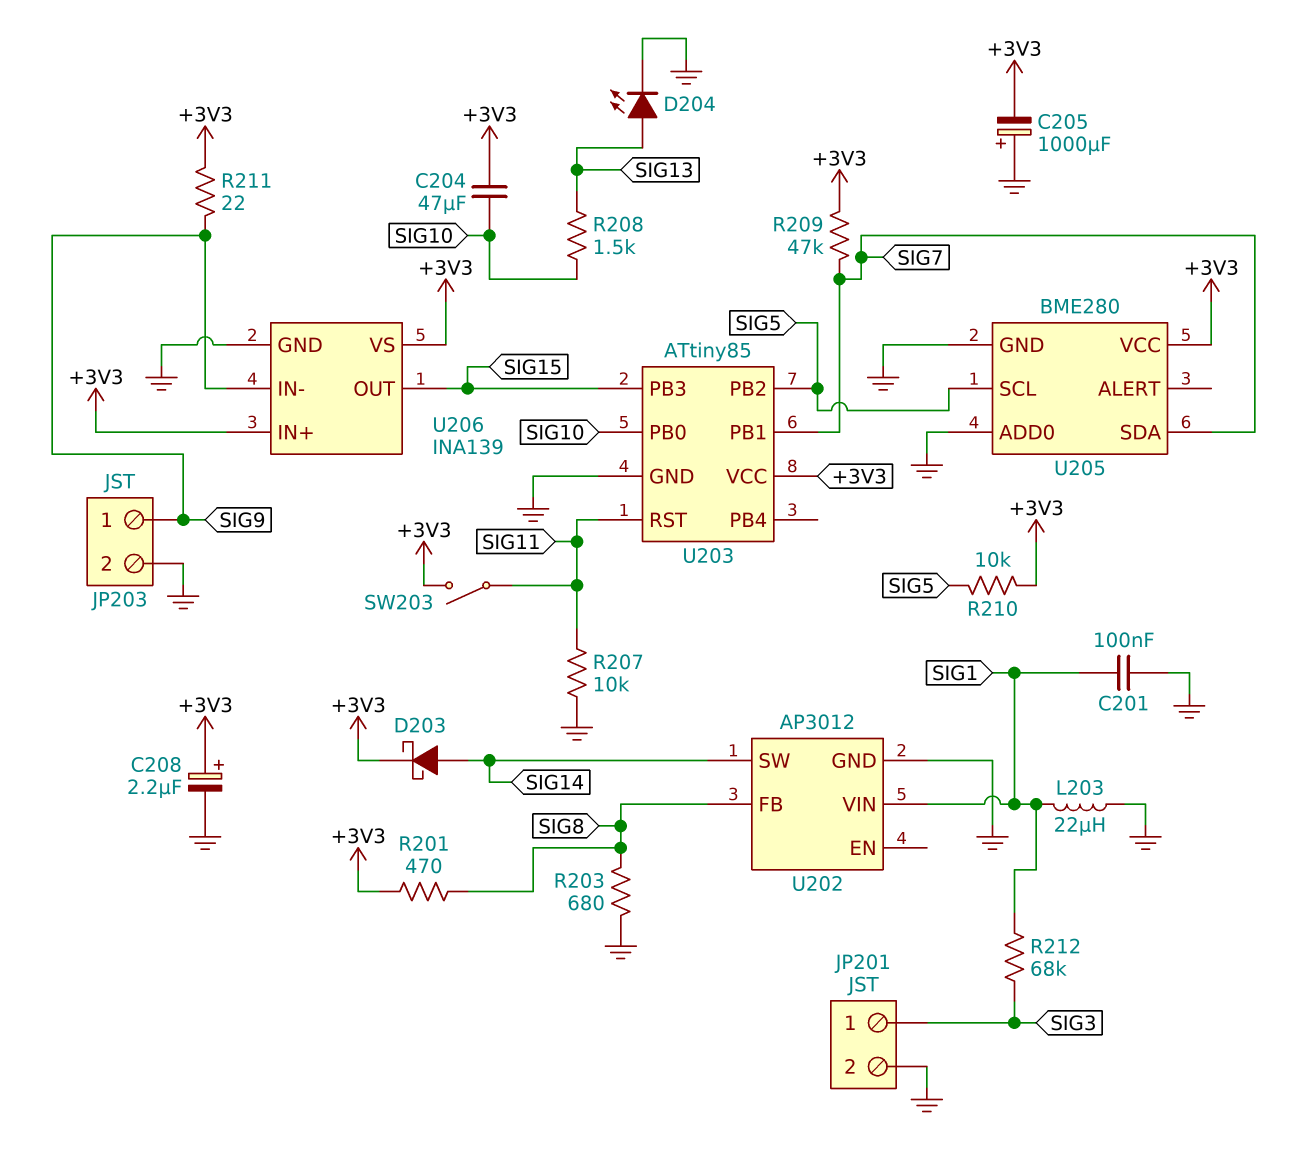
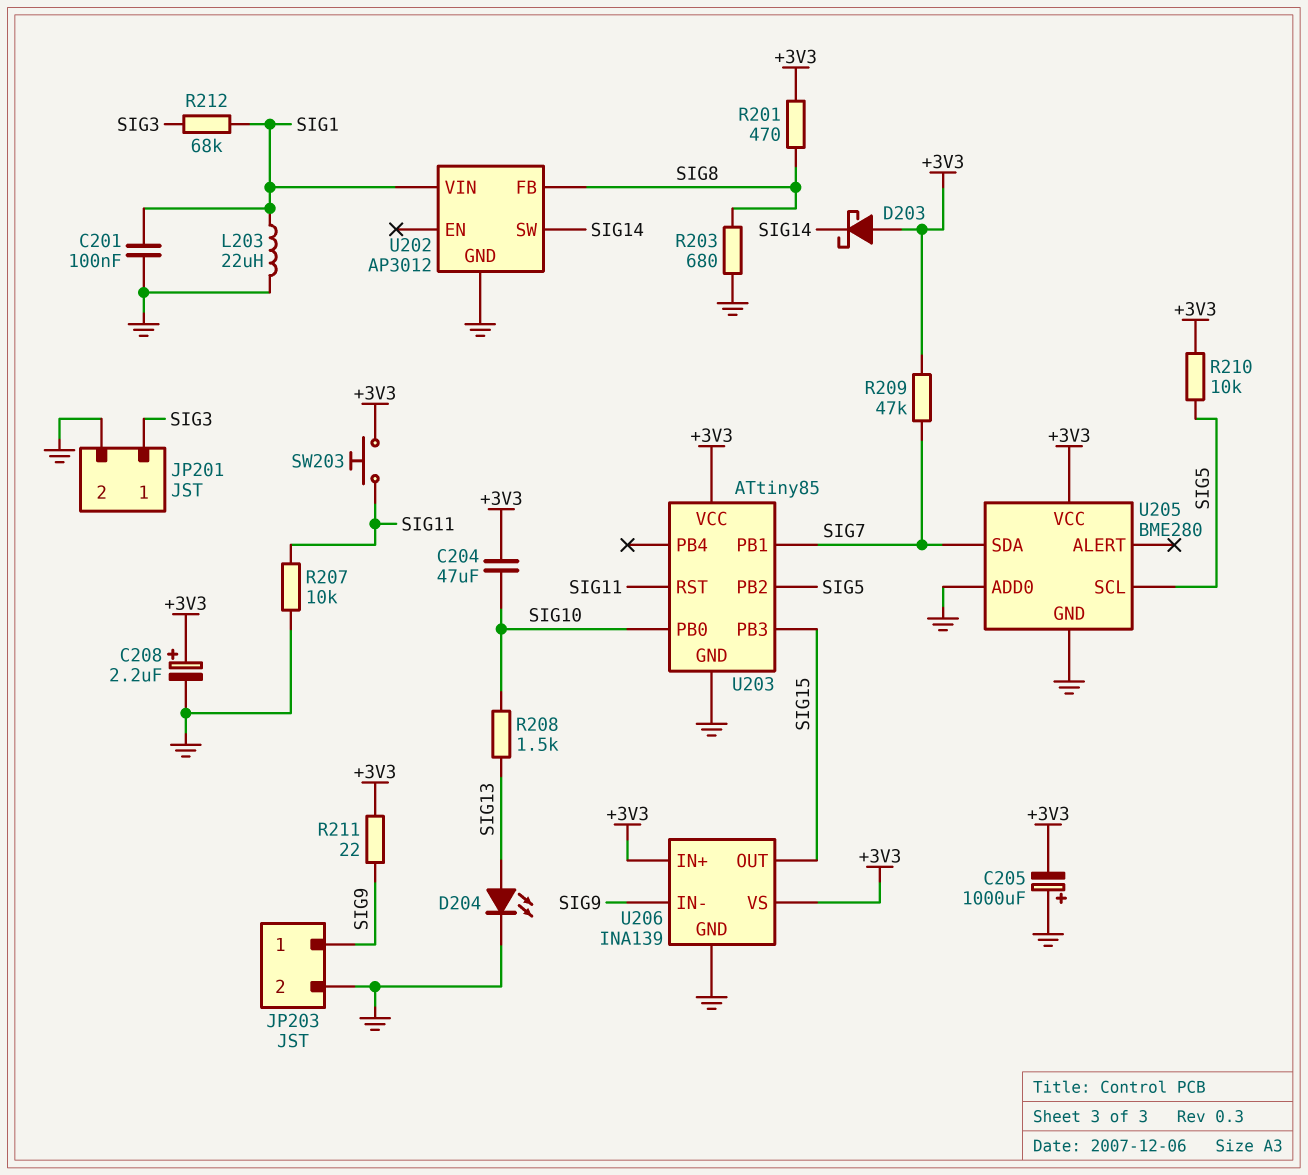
D203: schottky (A SIG14, K +3V3) -> schottky (A +3V3, K SIG14)
SW203: switch (+3V3, SIG11) -> button (+3V3, SIG11)

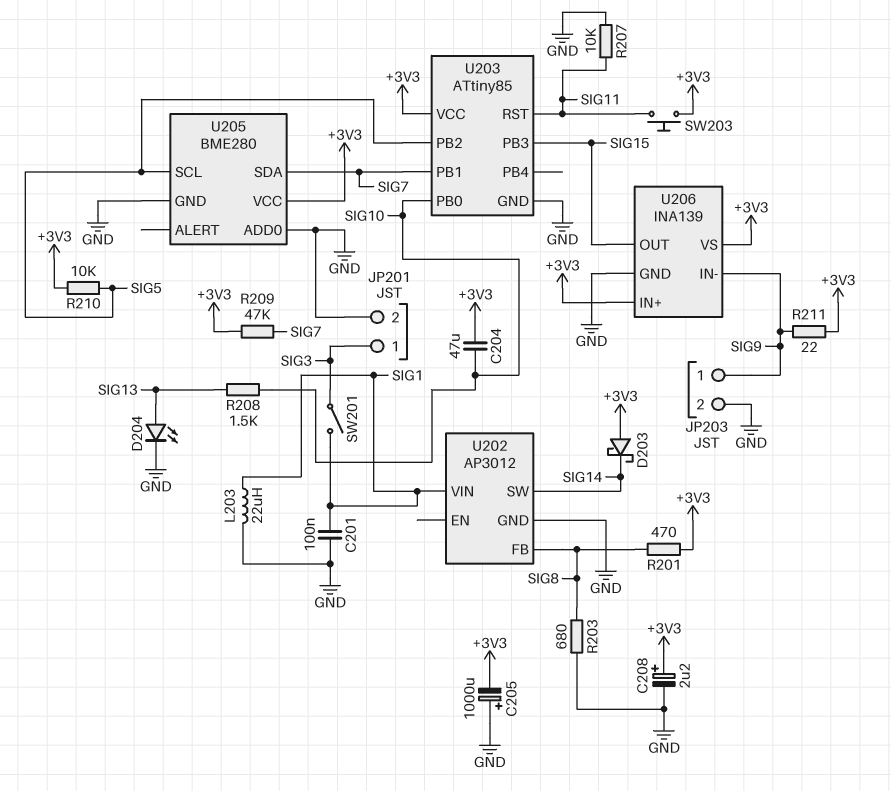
R212: 68k (SIG1, SIG3) -> none
SW201: none -> switch (SIG1, SIG3)

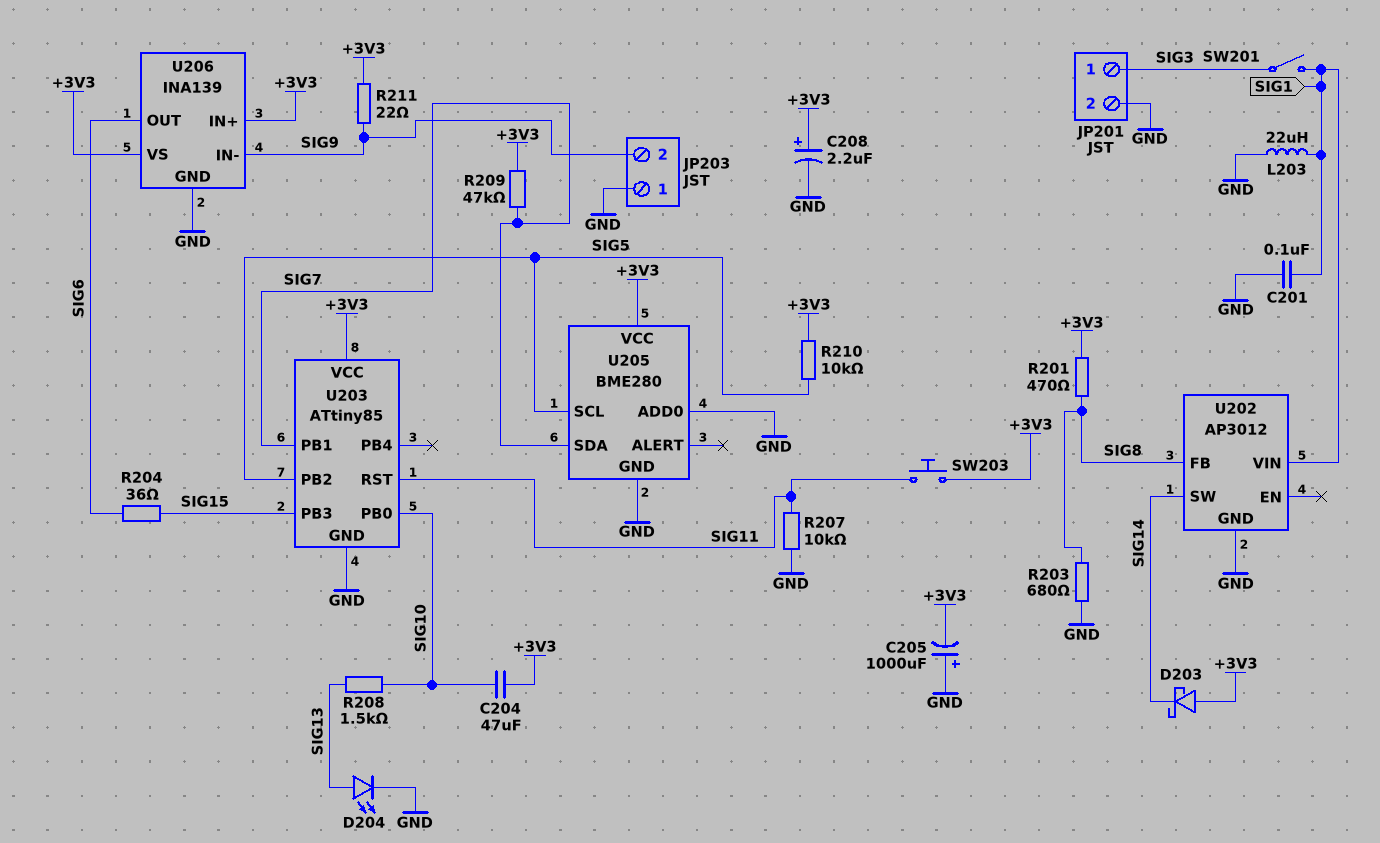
JP203 pin 1: SIG9 -> GND
JP203 pin 2: GND -> SIG9
R204: none -> 36 (SIG6, SIG15)
U206 pin OUT: SIG15 -> SIG6

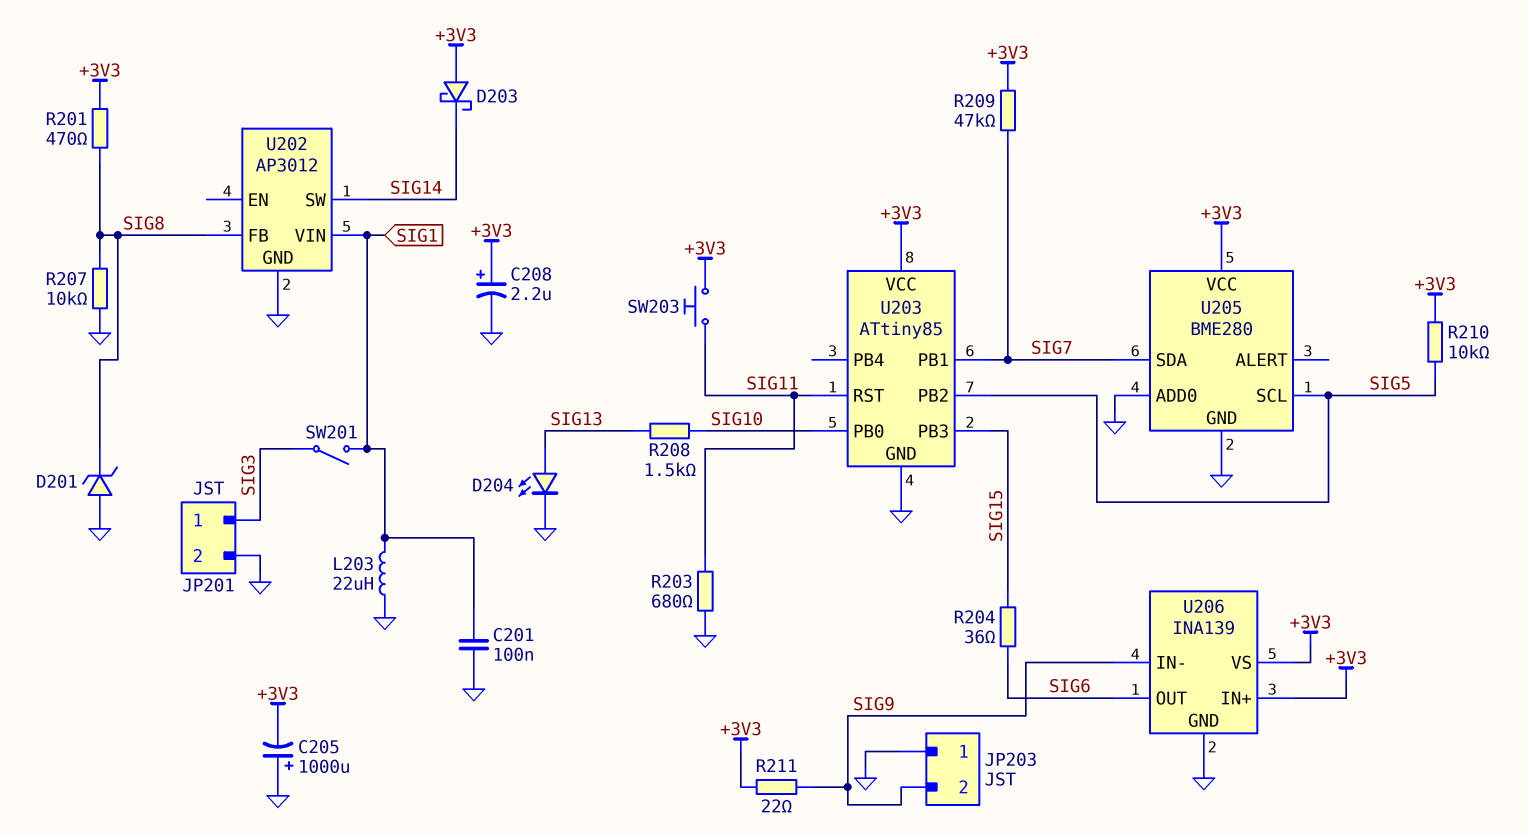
C204: 47uF (+3V3, SIG10) -> none
D201: none -> zener (A GND, K SIG8)
R203: 680 (GND, SIG8) -> 680 (GND, SIG11)
R207: 10k (GND, SIG11) -> 10k (GND, SIG8)

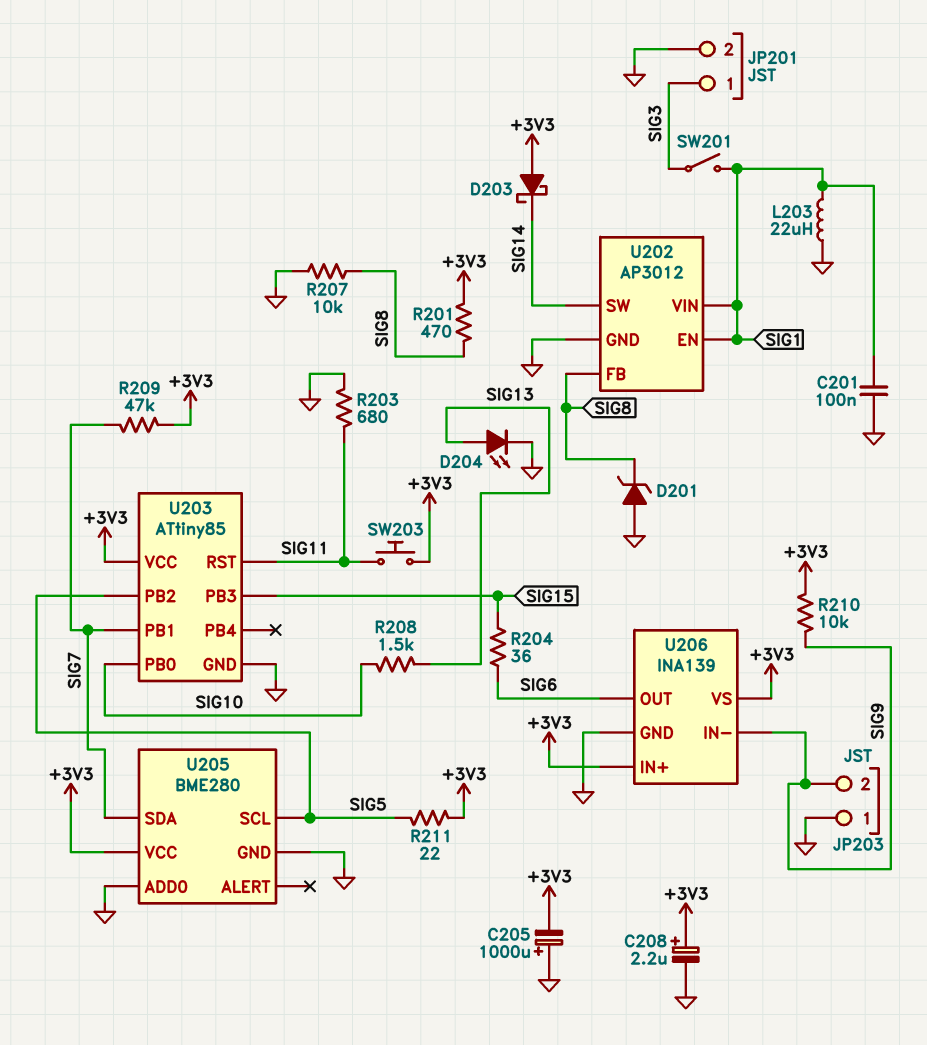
R210: 10k (+3V3, SIG5) -> 10k (+3V3, SIG9)
R211: 22 (+3V3, SIG9) -> 22 (+3V3, SIG5)
U202 pin EN: none -> SIG1

